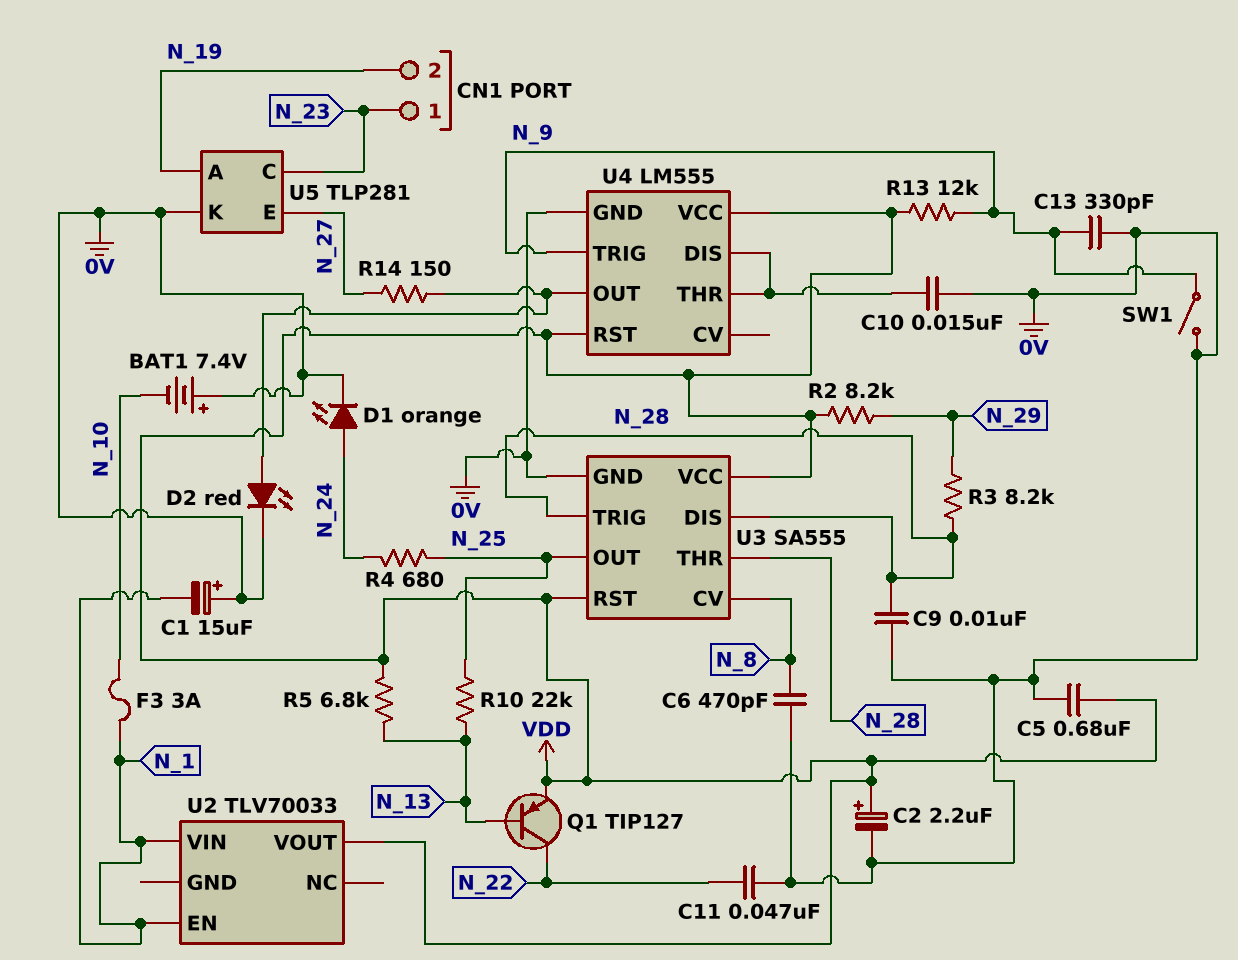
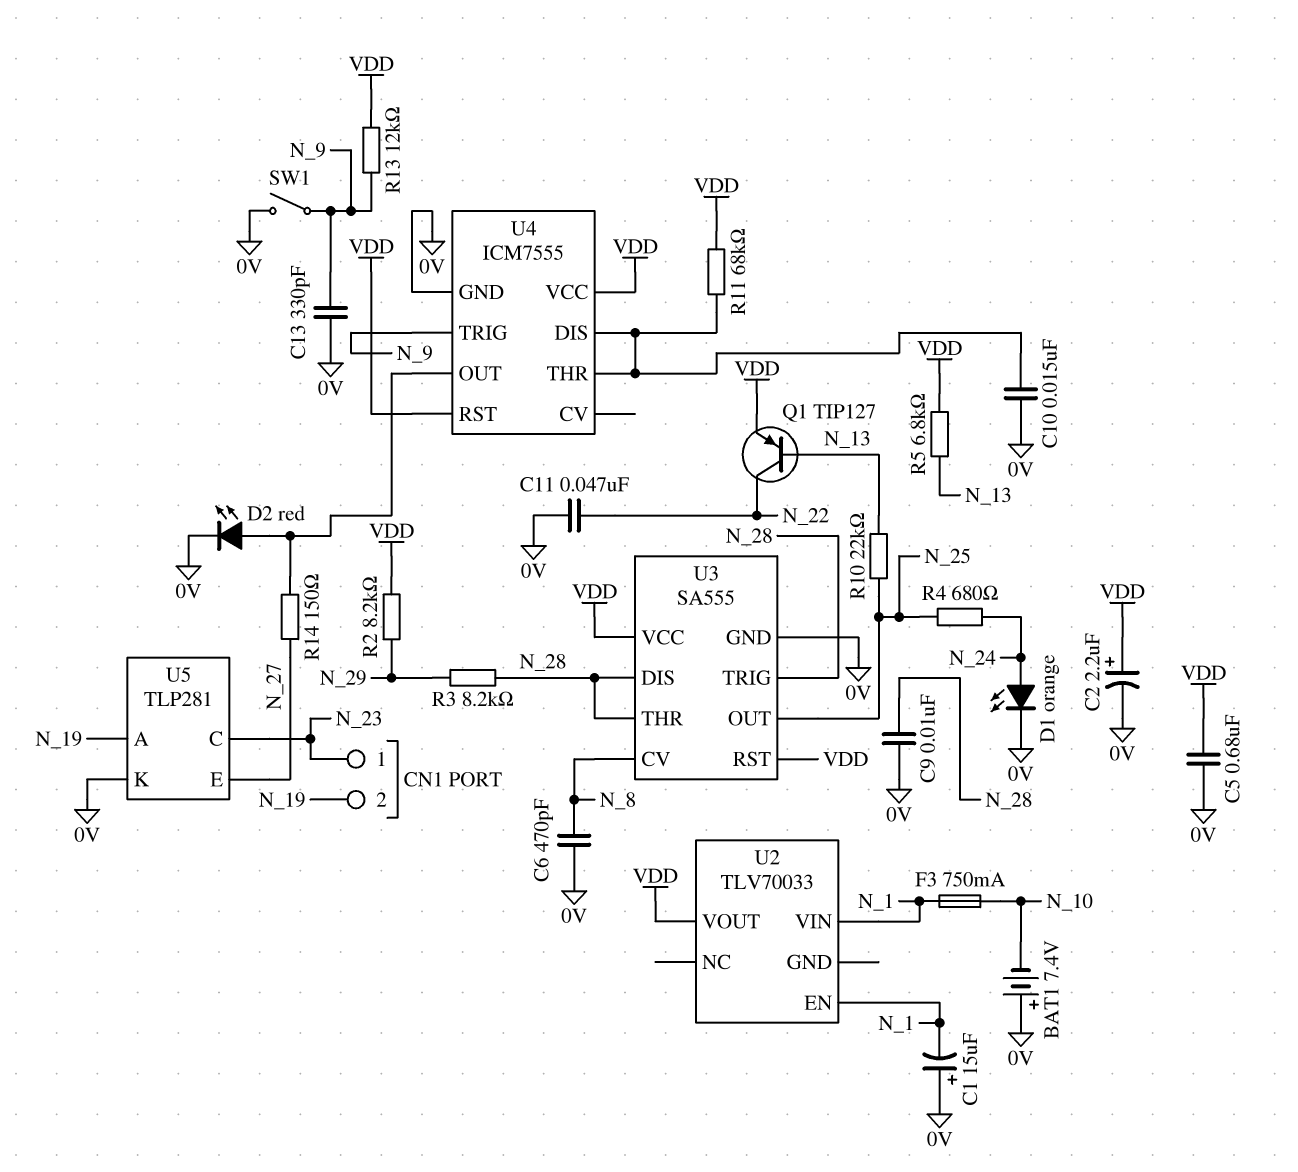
F3: 3A (N_1, N_10) -> 750mA (N_1, N_10)
R11: none -> 68k (U4/DIS, VDD)
U4: LM555 -> ICM7555

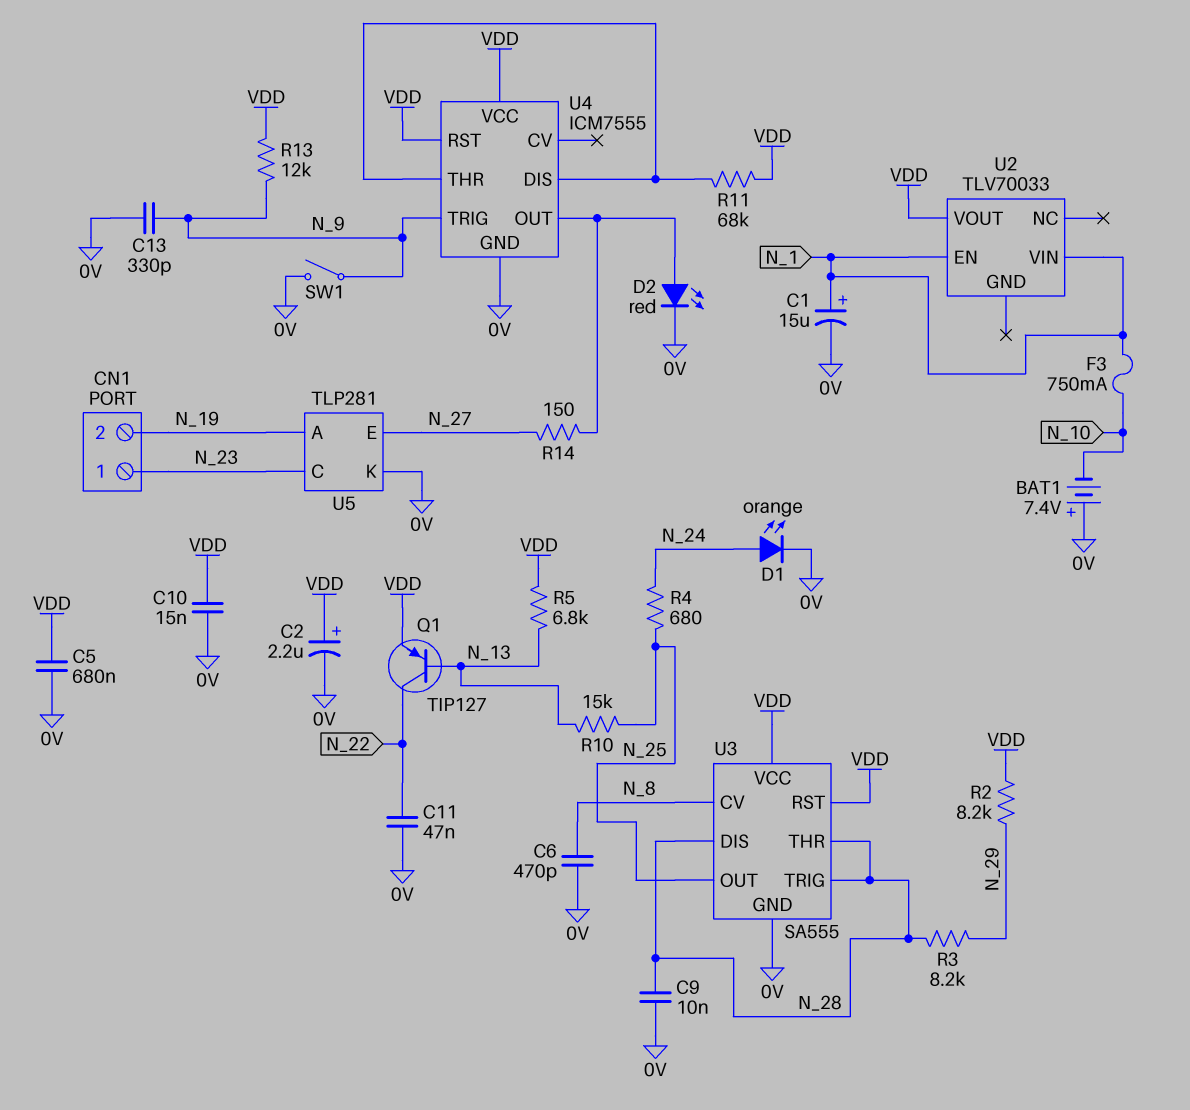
C1: 15uF (plus 0V, minus N_1) -> 15uF (plus N_1, minus 0V)
C10: 15nF (0V, U4/DIS) -> 15nF (0V, VDD)
R10: 22k (N_13, N_25) -> 15k (N_13, N_25)

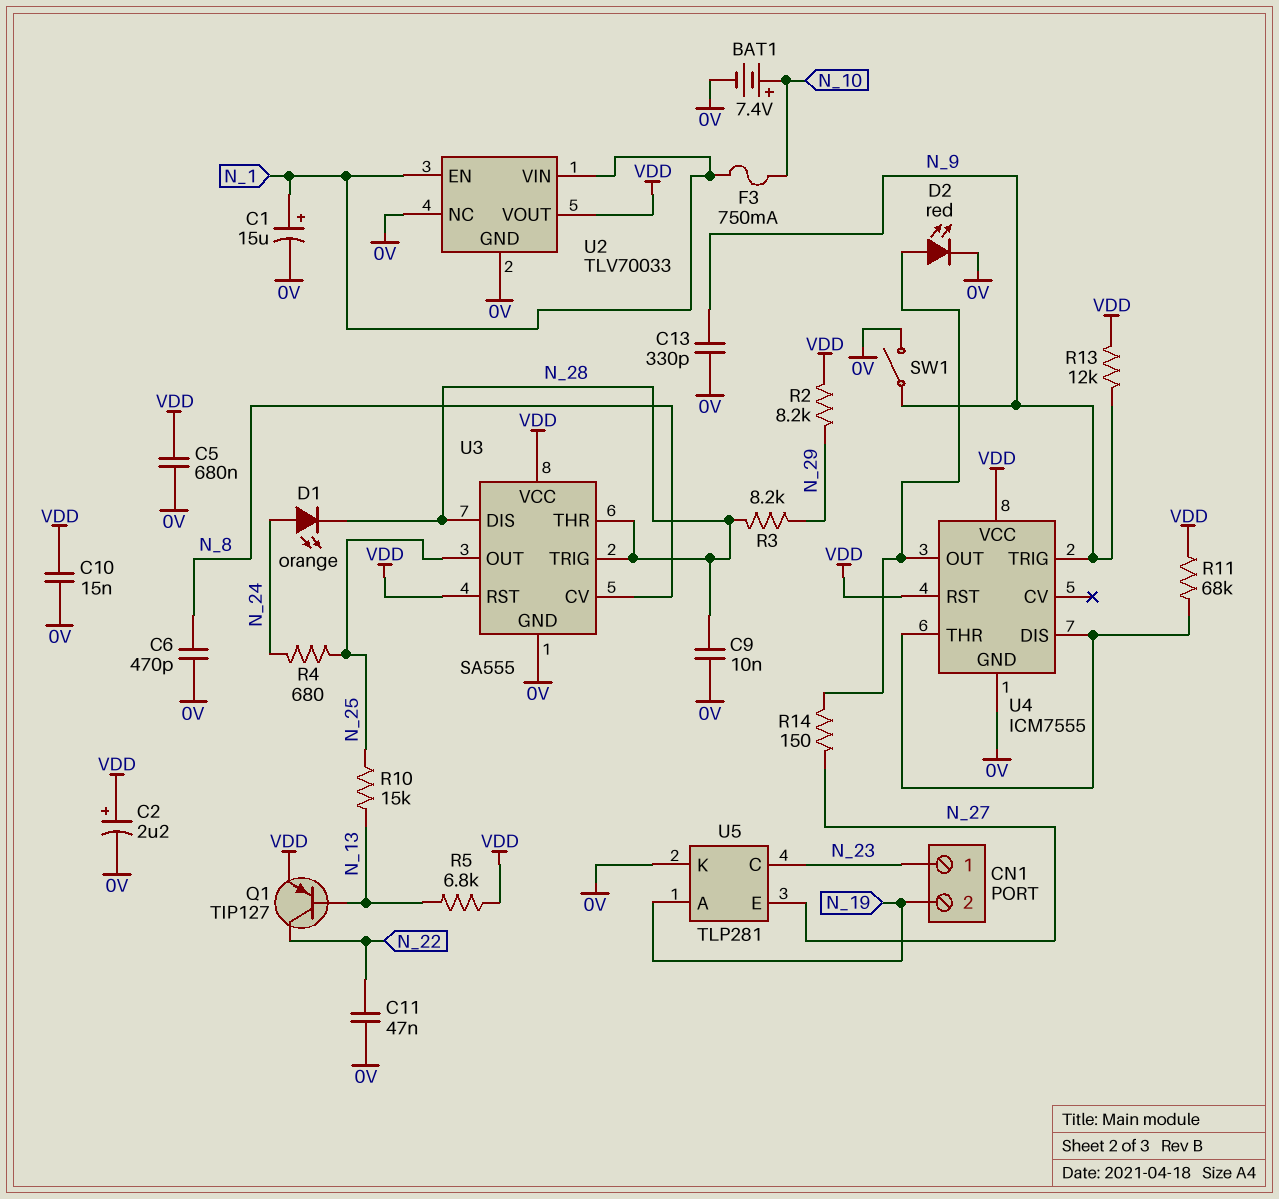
BAT1: 7.4V (plus 0V, minus N_10) -> 7.4V (plus N_10, minus 0V)
D1: LED orange (A N_24, K 0V) -> LED orange (A N_24, K N_28)
U2 pin GND: none -> 0V
U2 pin NC: none -> 0V

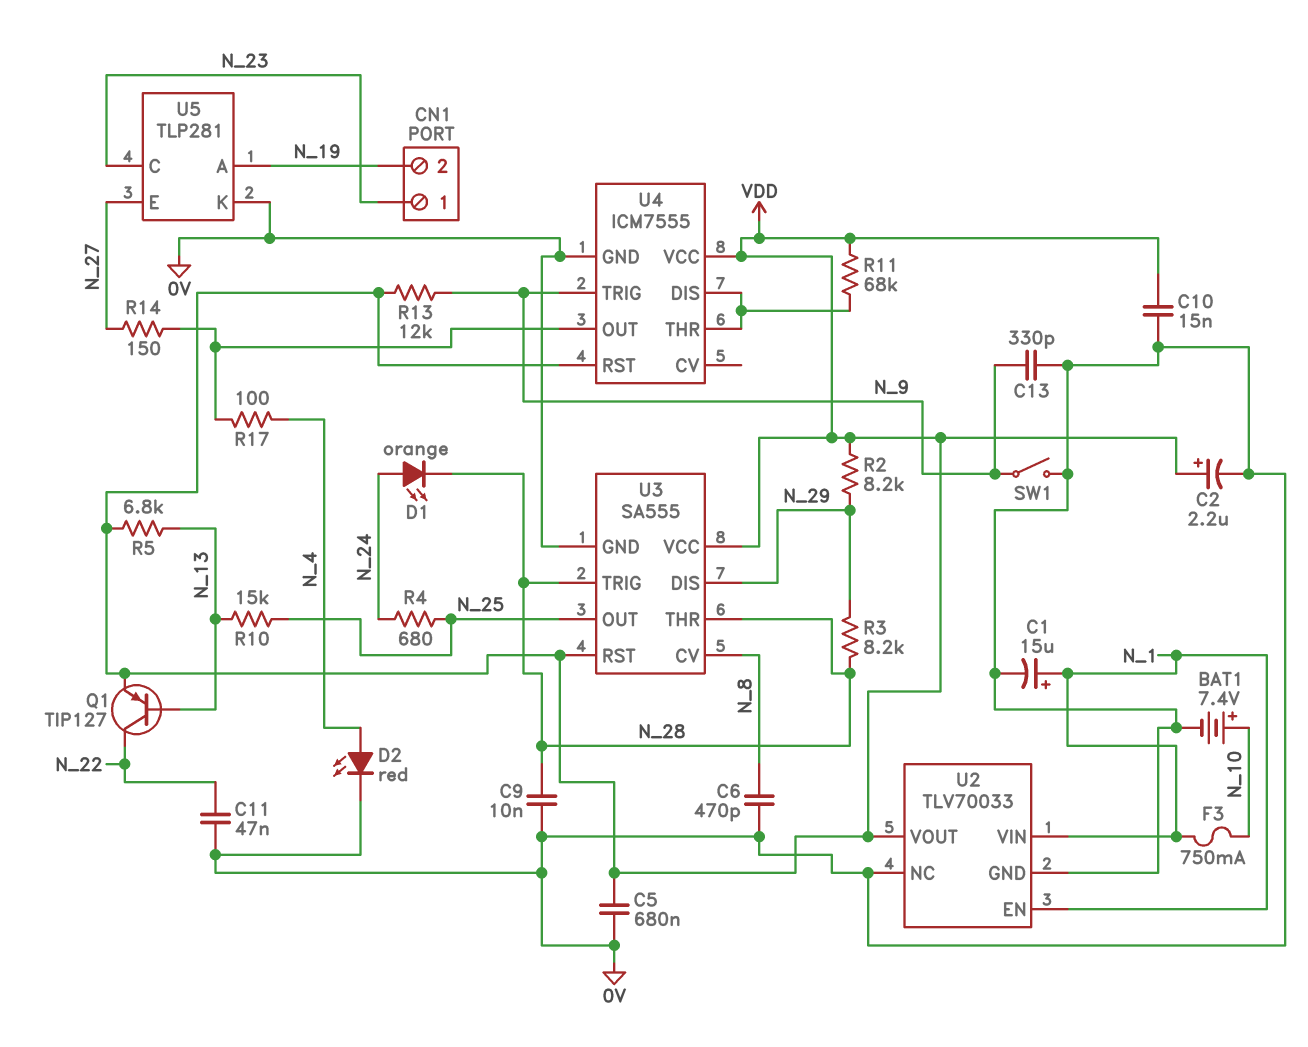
D2: LED red (A U4/OUT, K 0V) -> LED red (A N_4, K 0V)
R17: none -> 100 (N_4, U4/OUT)
U3 pin DIS: N_28 -> N_29

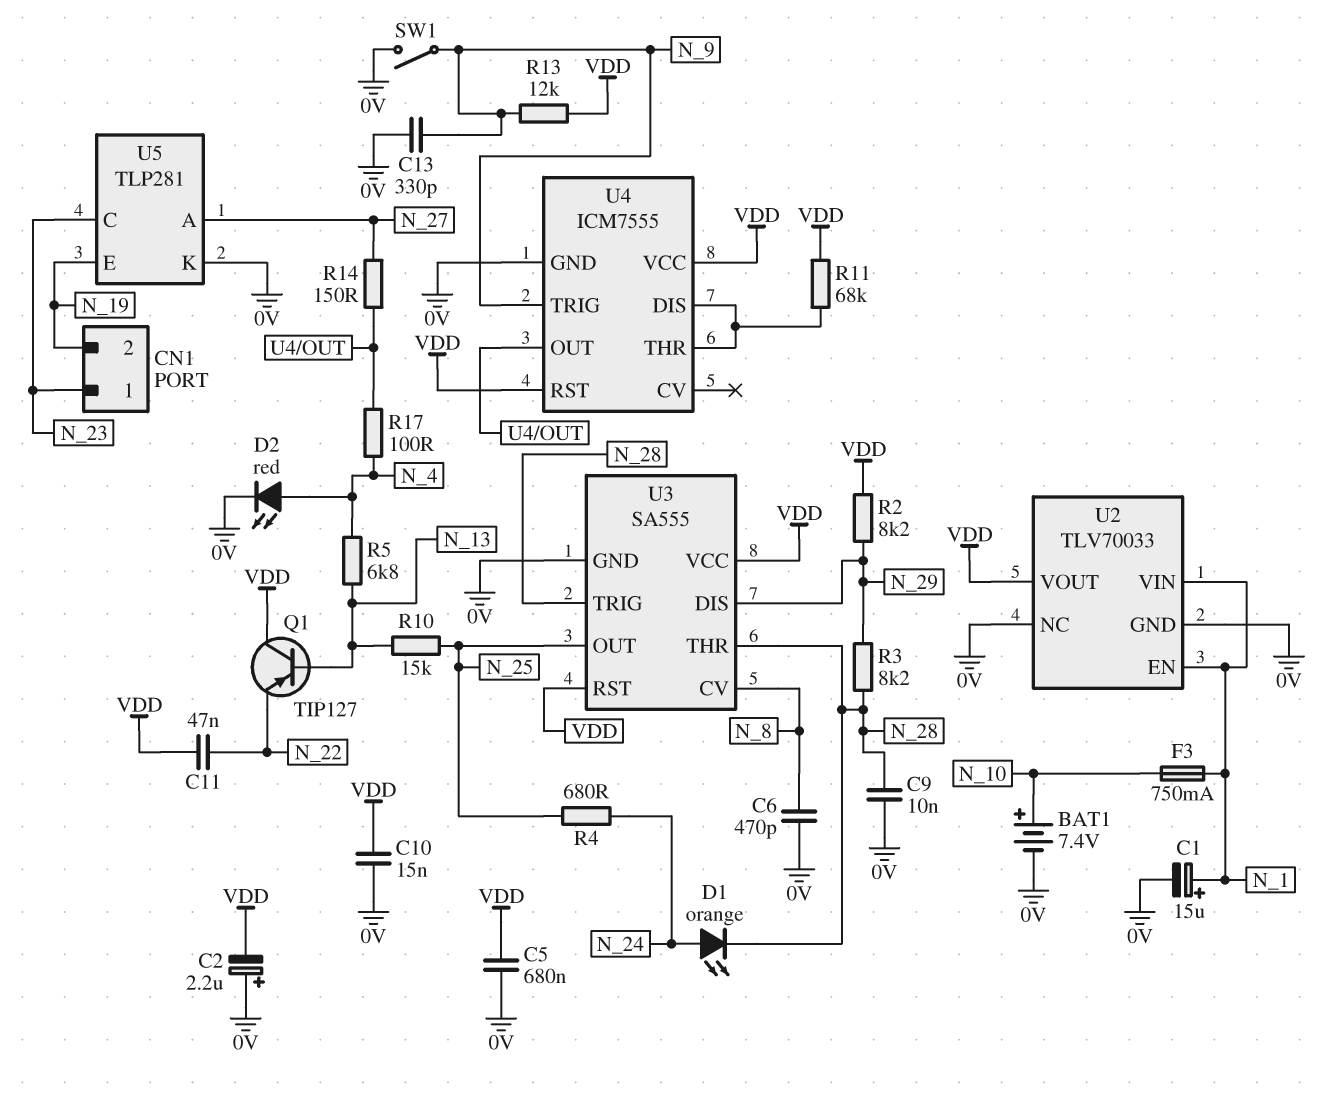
C2: 2.2uF (plus VDD, minus 0V) -> 2.2uF (plus 0V, minus VDD)
C11: 47nF (0V, N_22) -> 47nF (N_22, VDD)
Q1: PNP TIP127 (B N_13, C N_22, E VDD) -> PNP TIP127 (B N_13, C VDD, E N_22)
R5: 6.8k (N_13, VDD) -> 6.8k (N_4, N_13)
U5 pin A: N_19 -> N_27
U5 pin E: N_27 -> N_19

